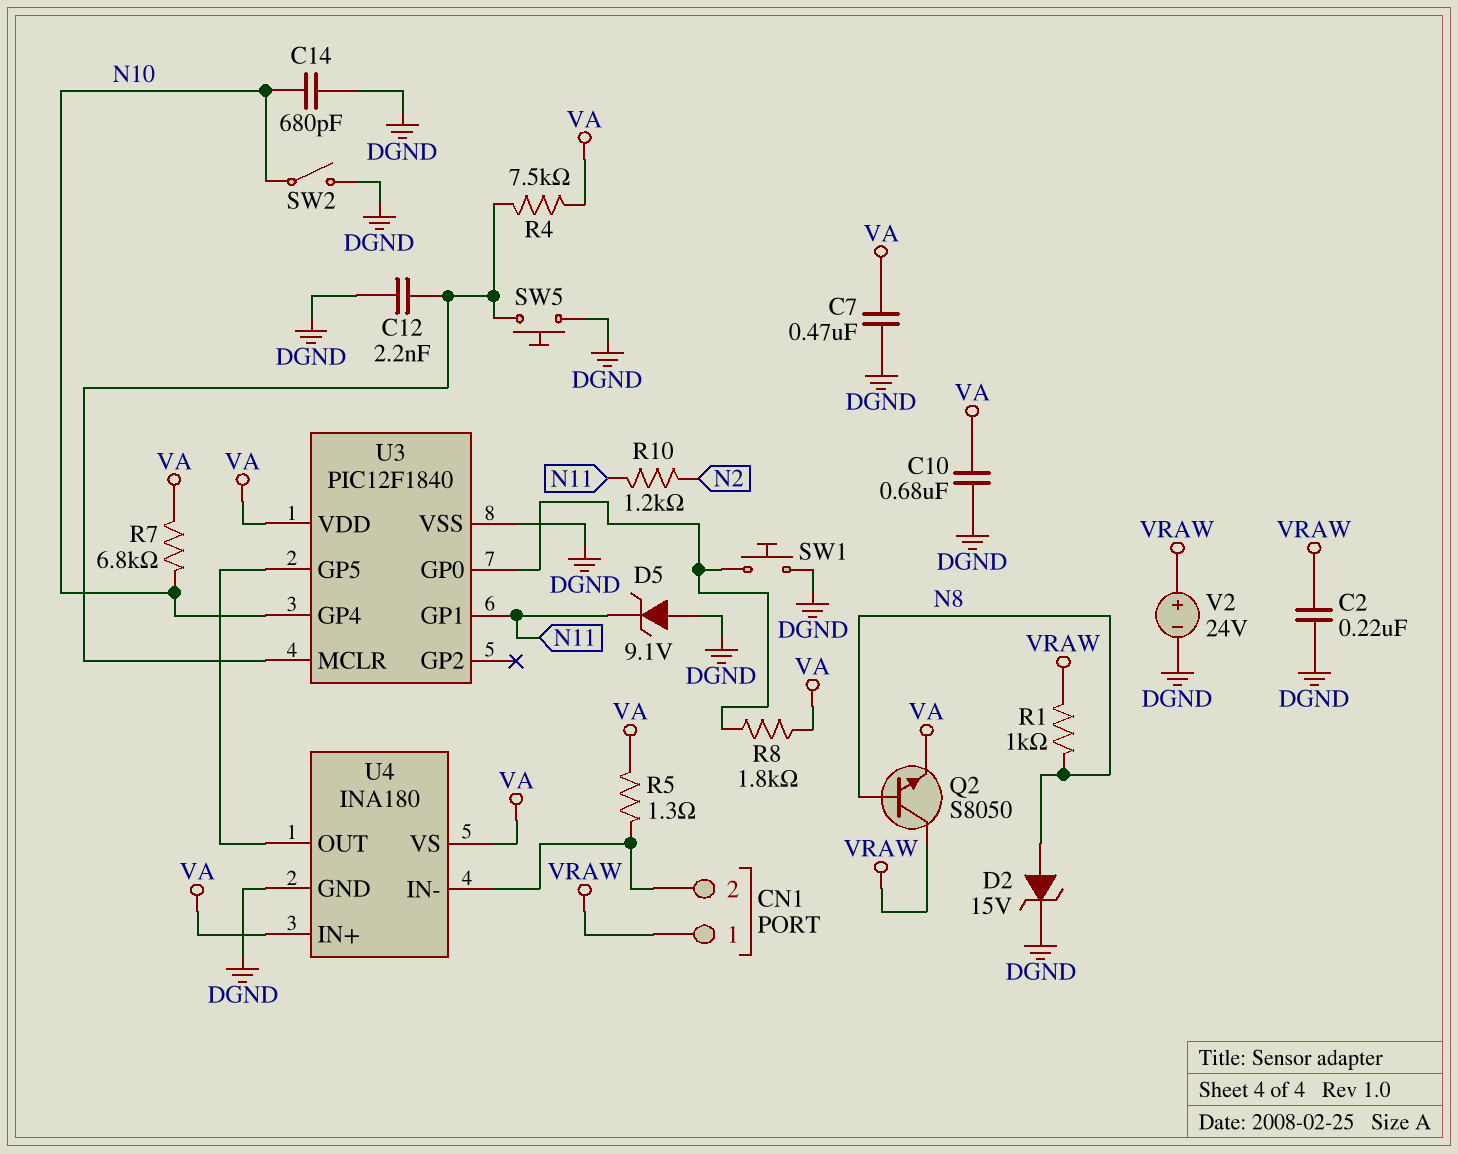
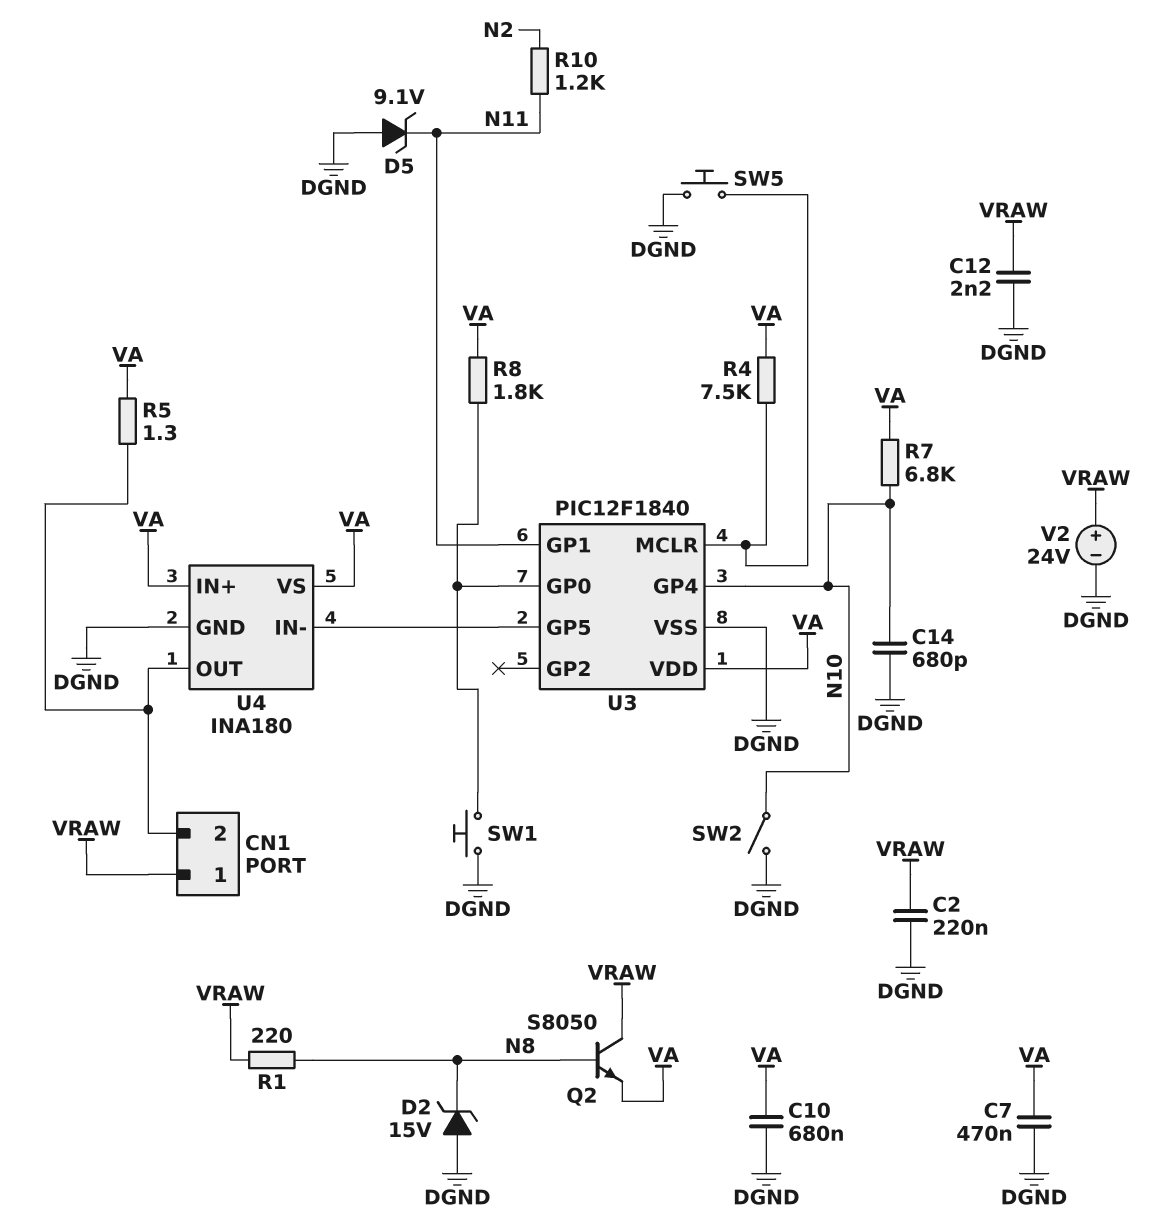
C12: 2.2nF (DGND, U3/MCLR) -> 2.2nF (DGND, VRAW)
D2: zener 15V (A N8, K DGND) -> zener 15V (A DGND, K N8)
R1: 1k (N8, VRAW) -> 220 (N8, VRAW)
U4 pin IN-: CN1/2 -> U3/GP5
U4 pin OUT: U3/GP5 -> CN1/2

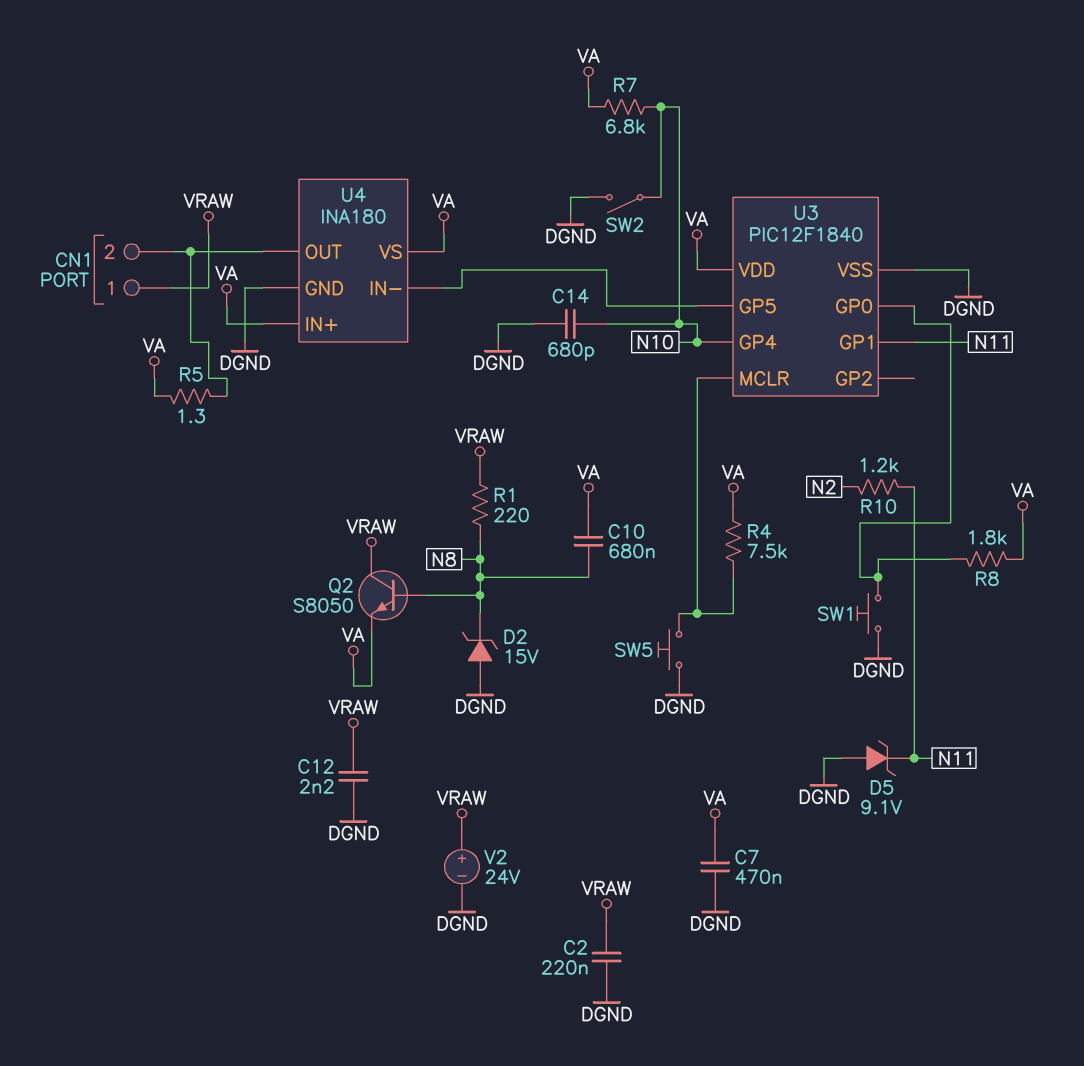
C10: 680nF (DGND, VA) -> 680nF (N8, VA)

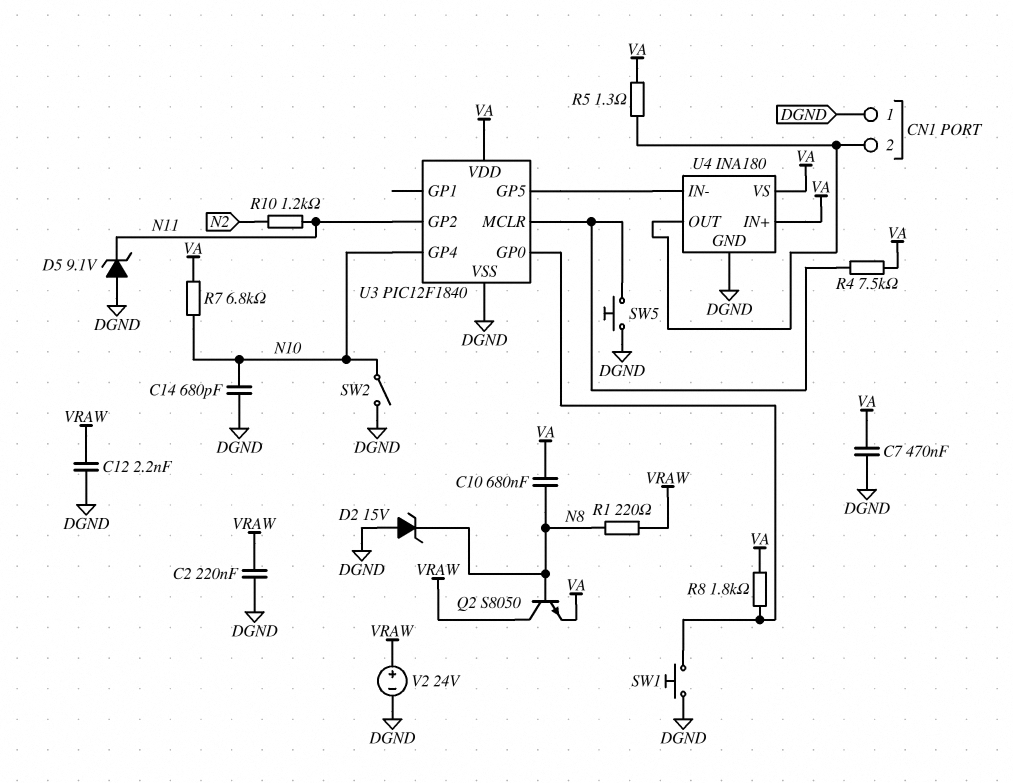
CN1 pin 1: VRAW -> DGND
U3 pin GP1: N11 -> none
U3 pin GP2: none -> N11

